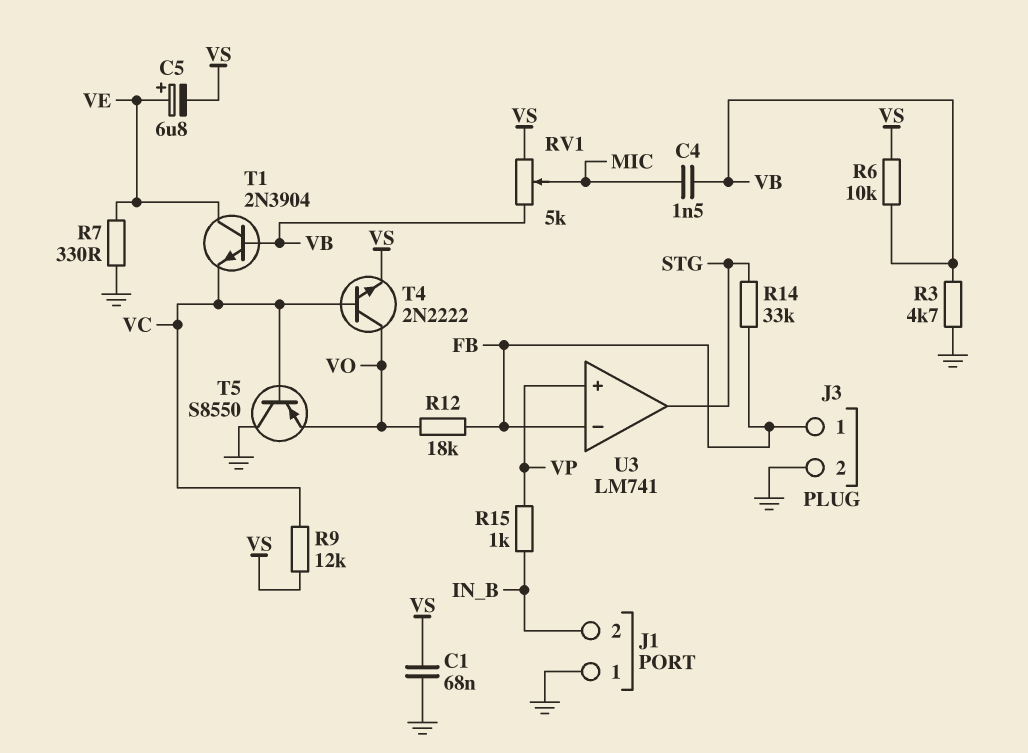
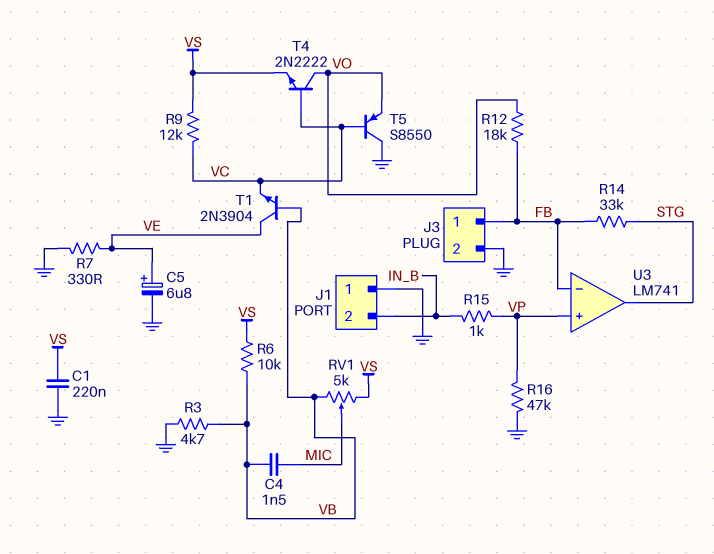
C1: 68nF (GND, VS) -> 220nF (GND, VS)
C5: 6.8uF (plus VE, minus VS) -> 6.8uF (plus VE, minus GND)
R16: none -> 47k (GND, VP)

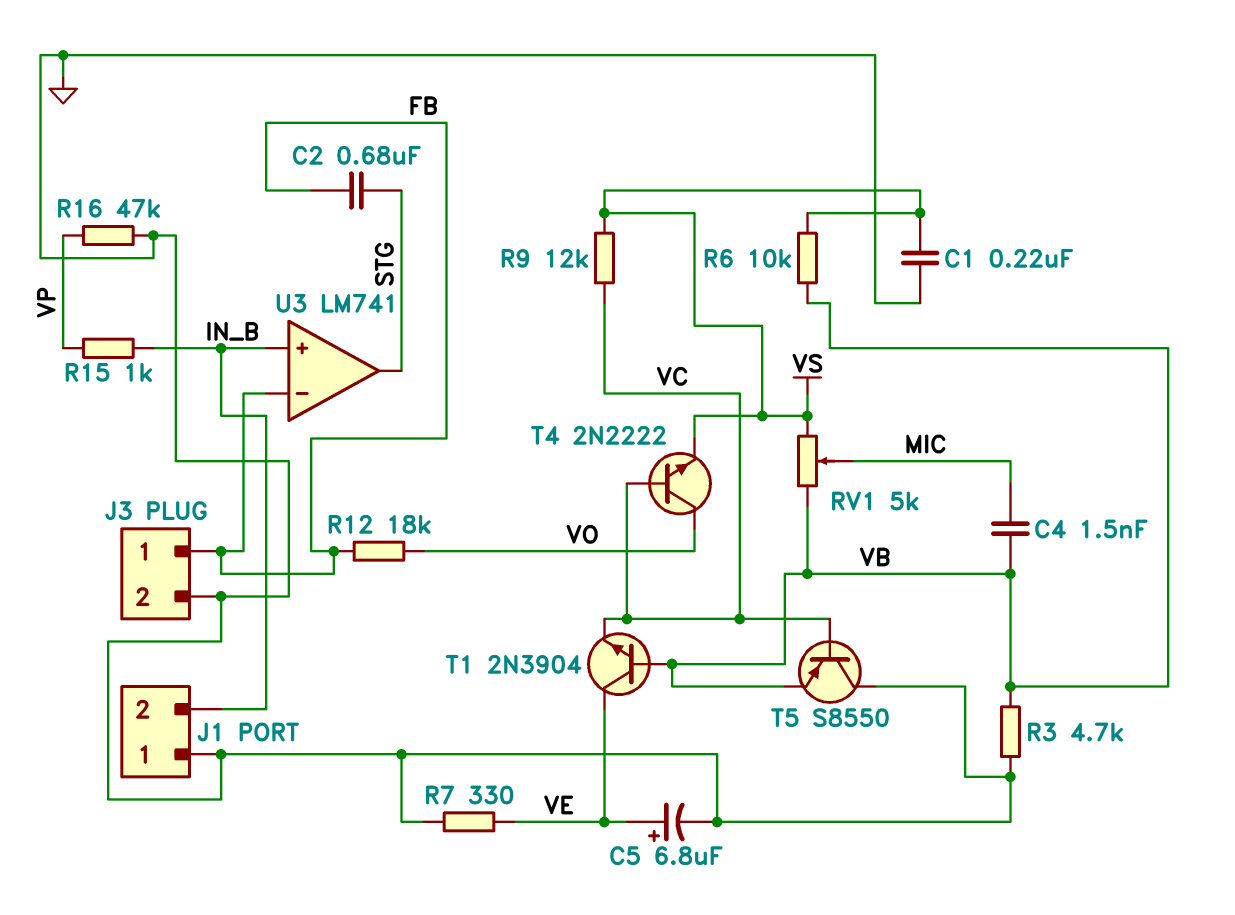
C2: none -> 680nF (FB, STG)
R14: 33k (FB, STG) -> none
T5: PNP S8550 (B VC, C GND, E VO) -> PNP S8550 (B VC, C GND, E VB)
U3 pin in+: VP -> IN_B

